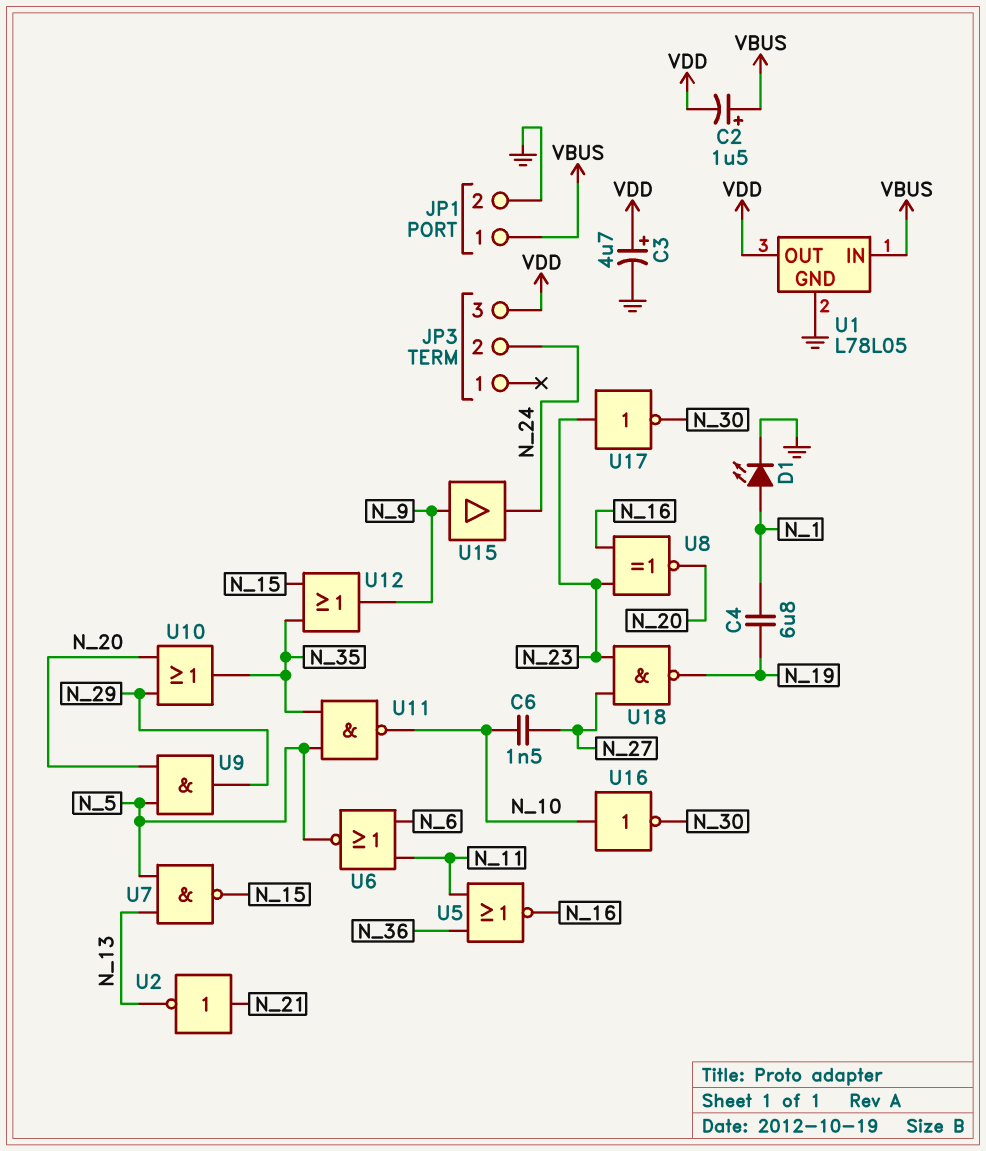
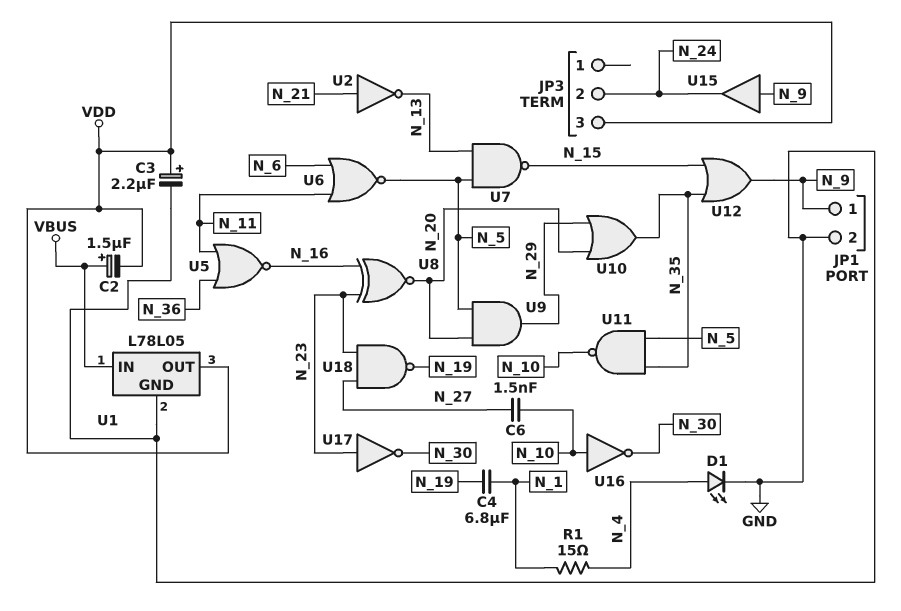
C3: 4.7uF (plus VDD, minus GND) -> 2.2uF (plus VDD, minus GND)
D1: LED (A N_1, K GND) -> LED (A N_4, K GND)
JP1 pin 1: VBUS -> N_9
R1: none -> 15 (N_1, N_4)

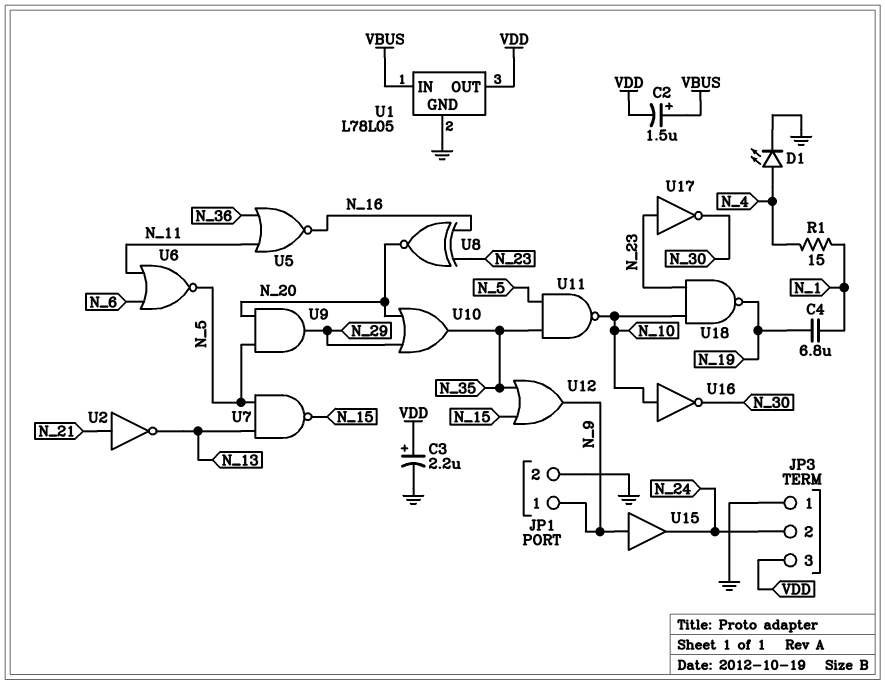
C6: 1.5nF (N_10, N_27) -> none
JP3 pin 1: none -> GND
U18: NAND (in N_23, in N_27, out N_19) -> NAND (in N_10, in N_23, out N_19)

